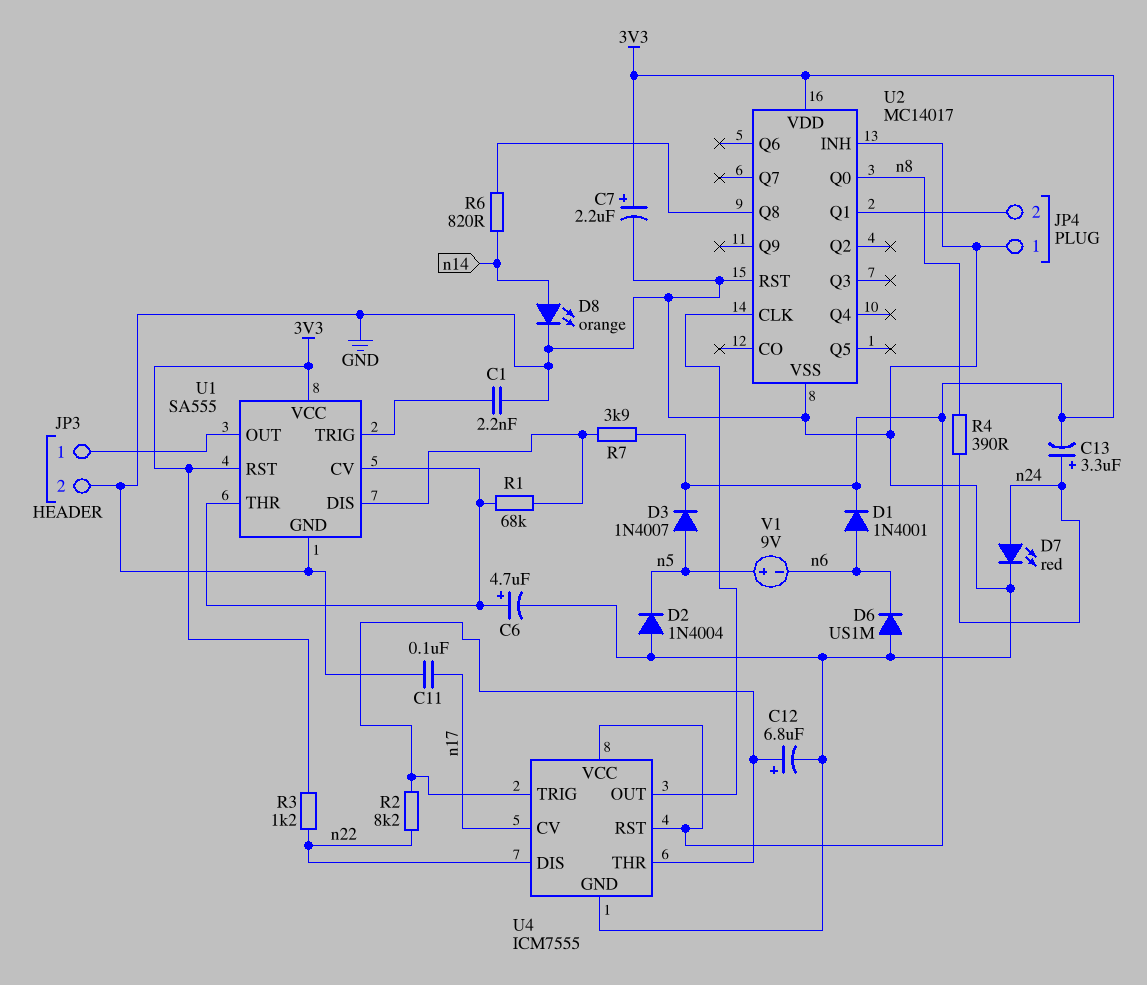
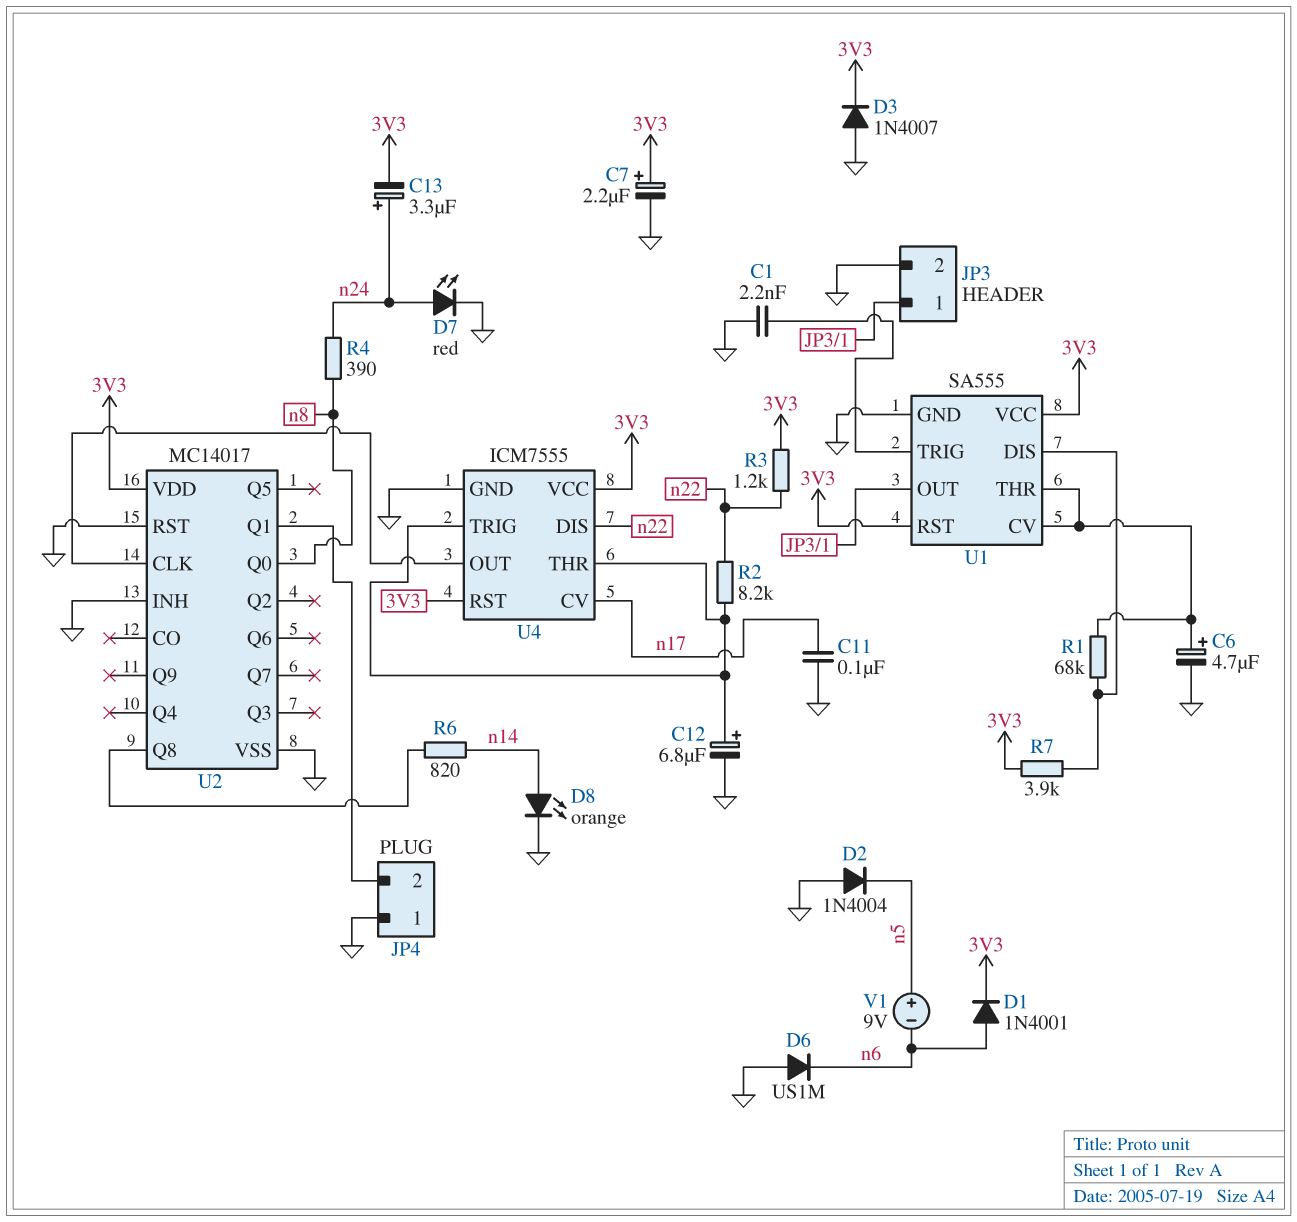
D3: diode 1N4007 (A n5, K 3V3) -> diode 1N4007 (A GND, K 3V3)

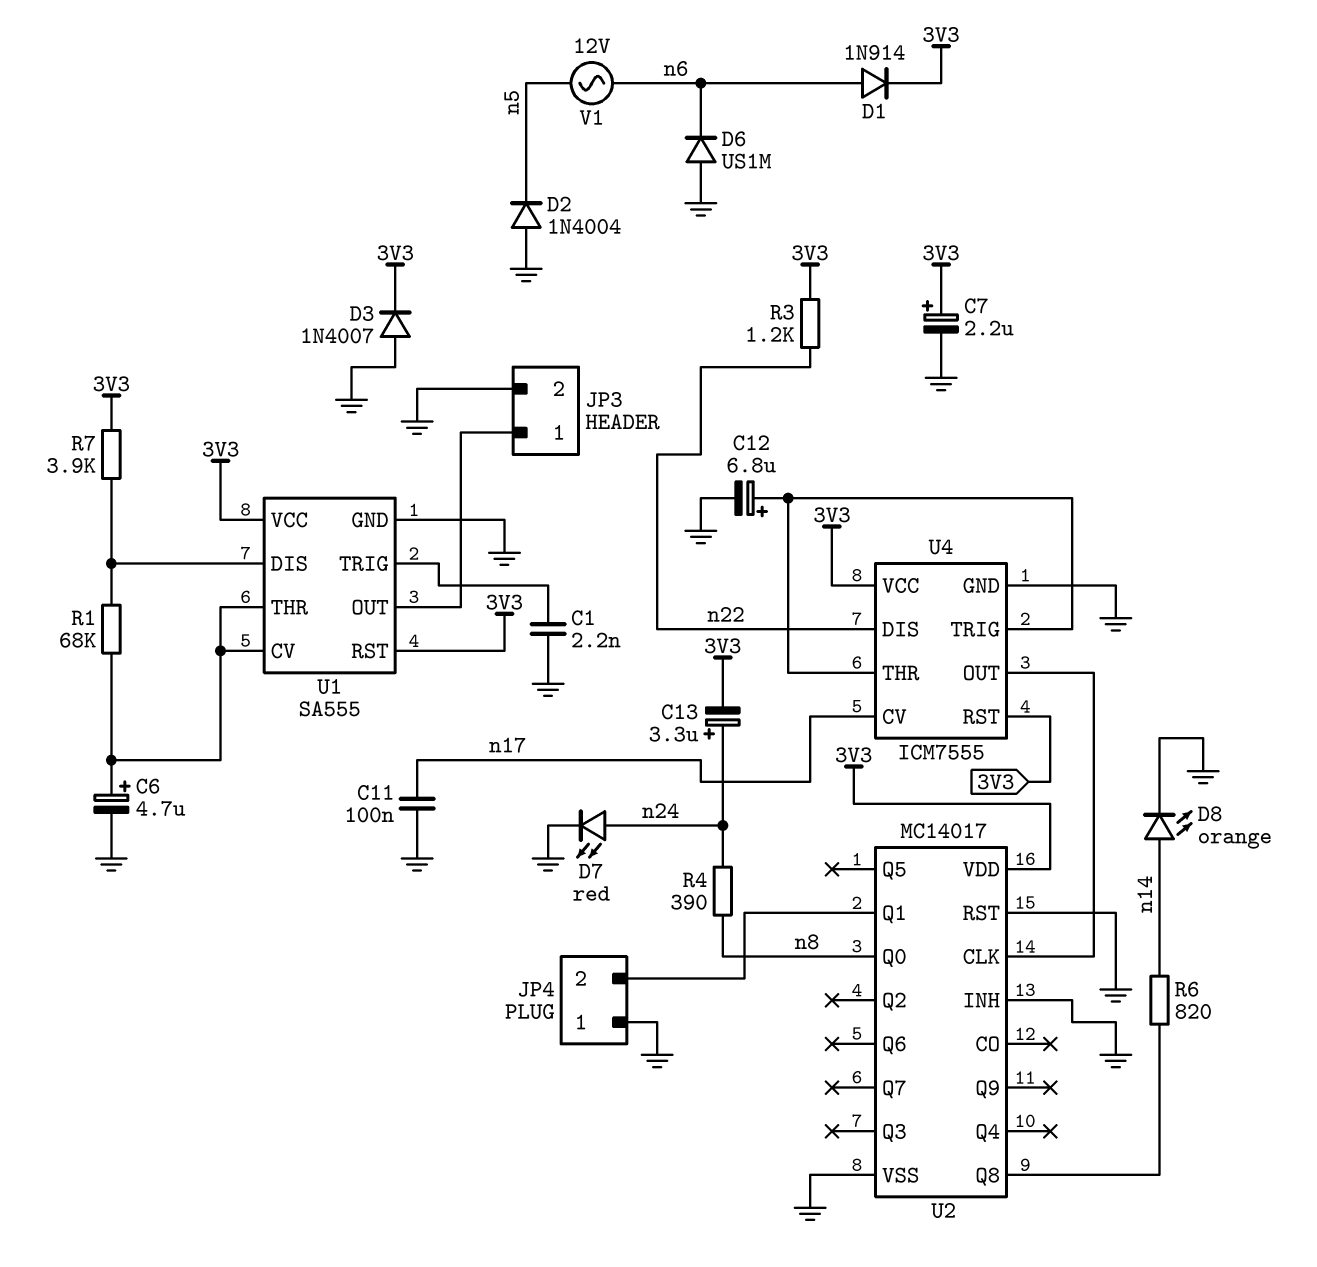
D1: diode 1N4001 (A n6, K 3V3) -> diode 1N914 (A n6, K 3V3)
R2: 8.2k (U4/THR, n22) -> none
V1: 9V (plus n5, minus n6) -> AC 12V (n5, n6)

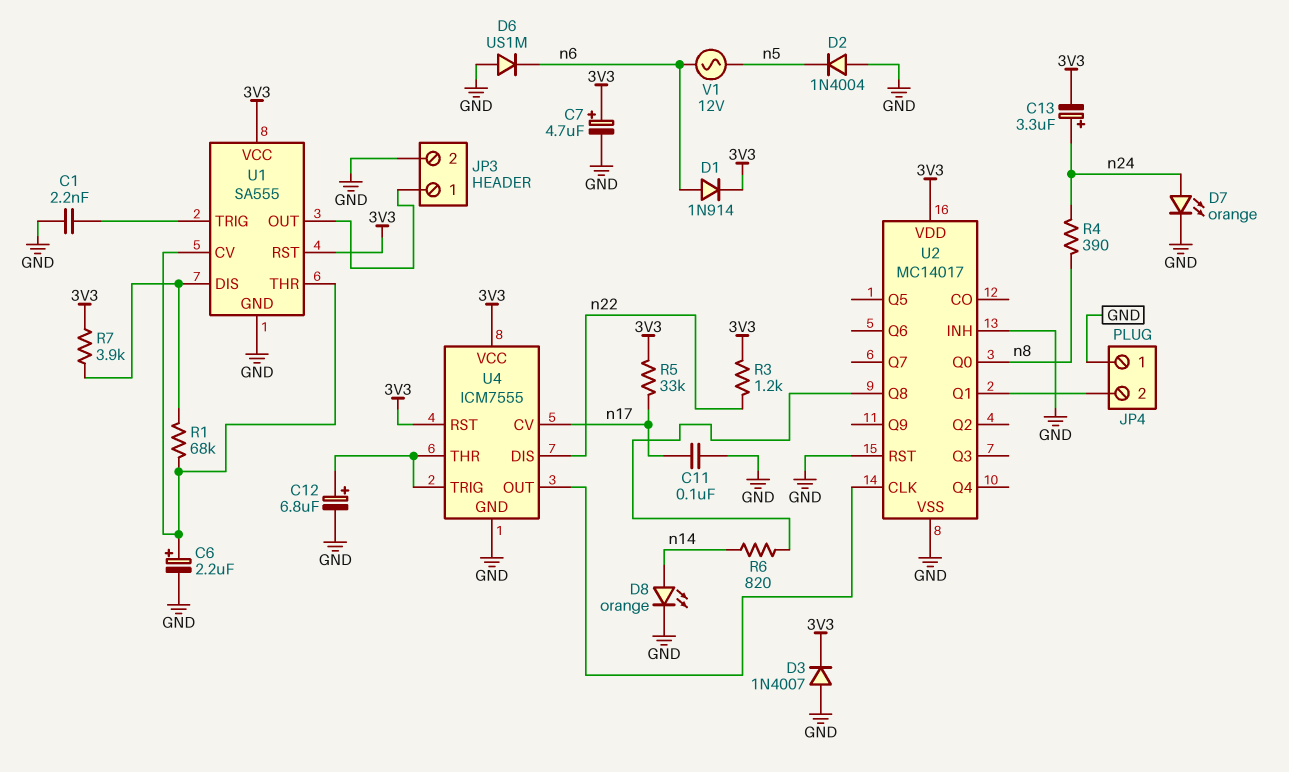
C6: 4.7uF (plus U1/CV, minus GND) -> 2.2uF (plus U1/CV, minus GND)
C7: 2.2uF (plus 3V3, minus GND) -> 4.7uF (plus 3V3, minus GND)
D7: LED red (A n24, K GND) -> LED orange (A n24, K GND)
R5: none -> 33k (3V3, n17)

